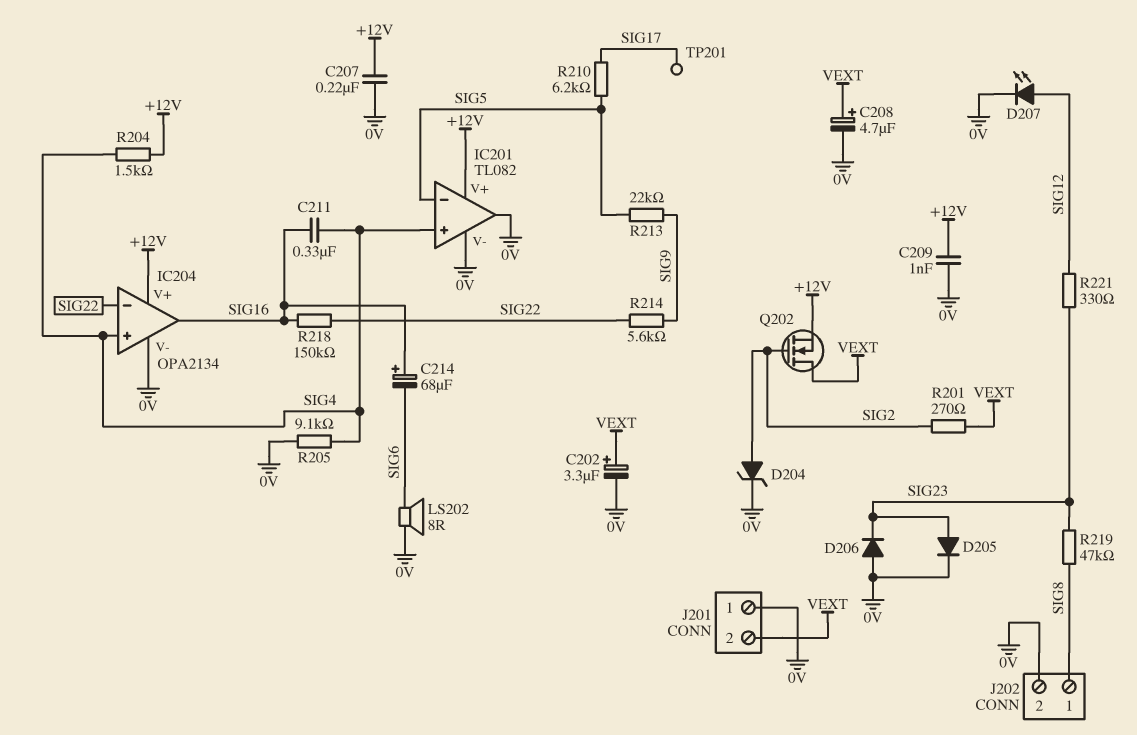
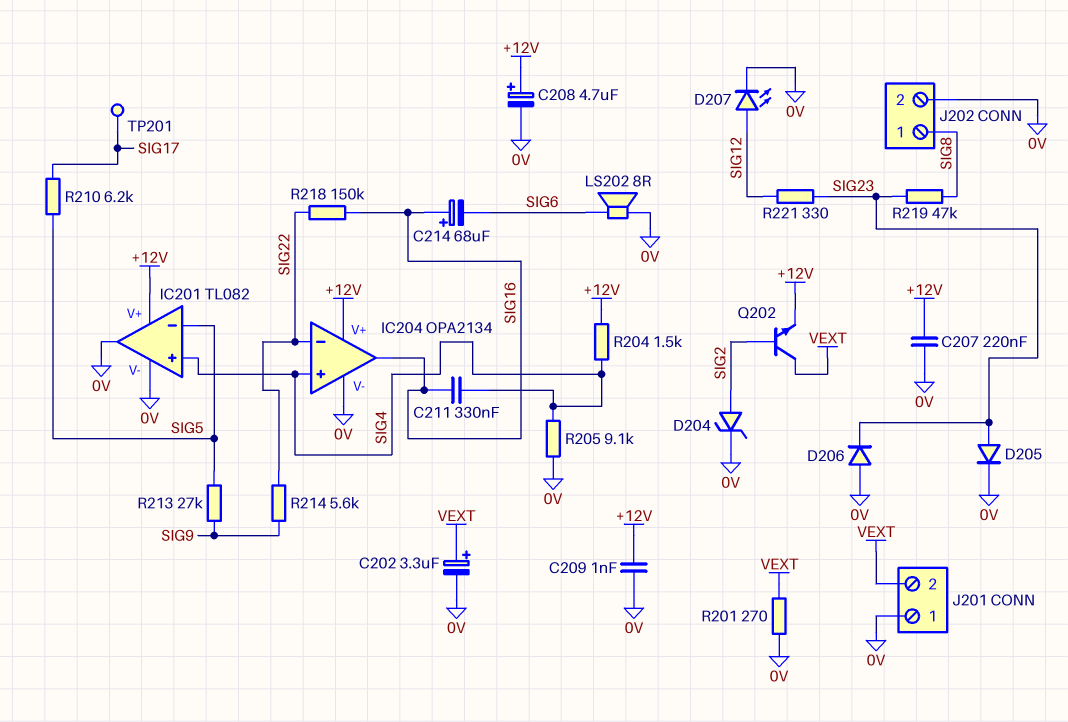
C208: 4.7uF (plus VEXT, minus 0V) -> 4.7uF (plus +12V, minus 0V)
Q202: NMOS (G SIG2, D VEXT, S +12V) -> NPN (B SIG2, C VEXT, E +12V)
R201: 270 (SIG2, VEXT) -> 270 (0V, VEXT)
R213: 22k (SIG5, SIG9) -> 27k (SIG5, SIG9)

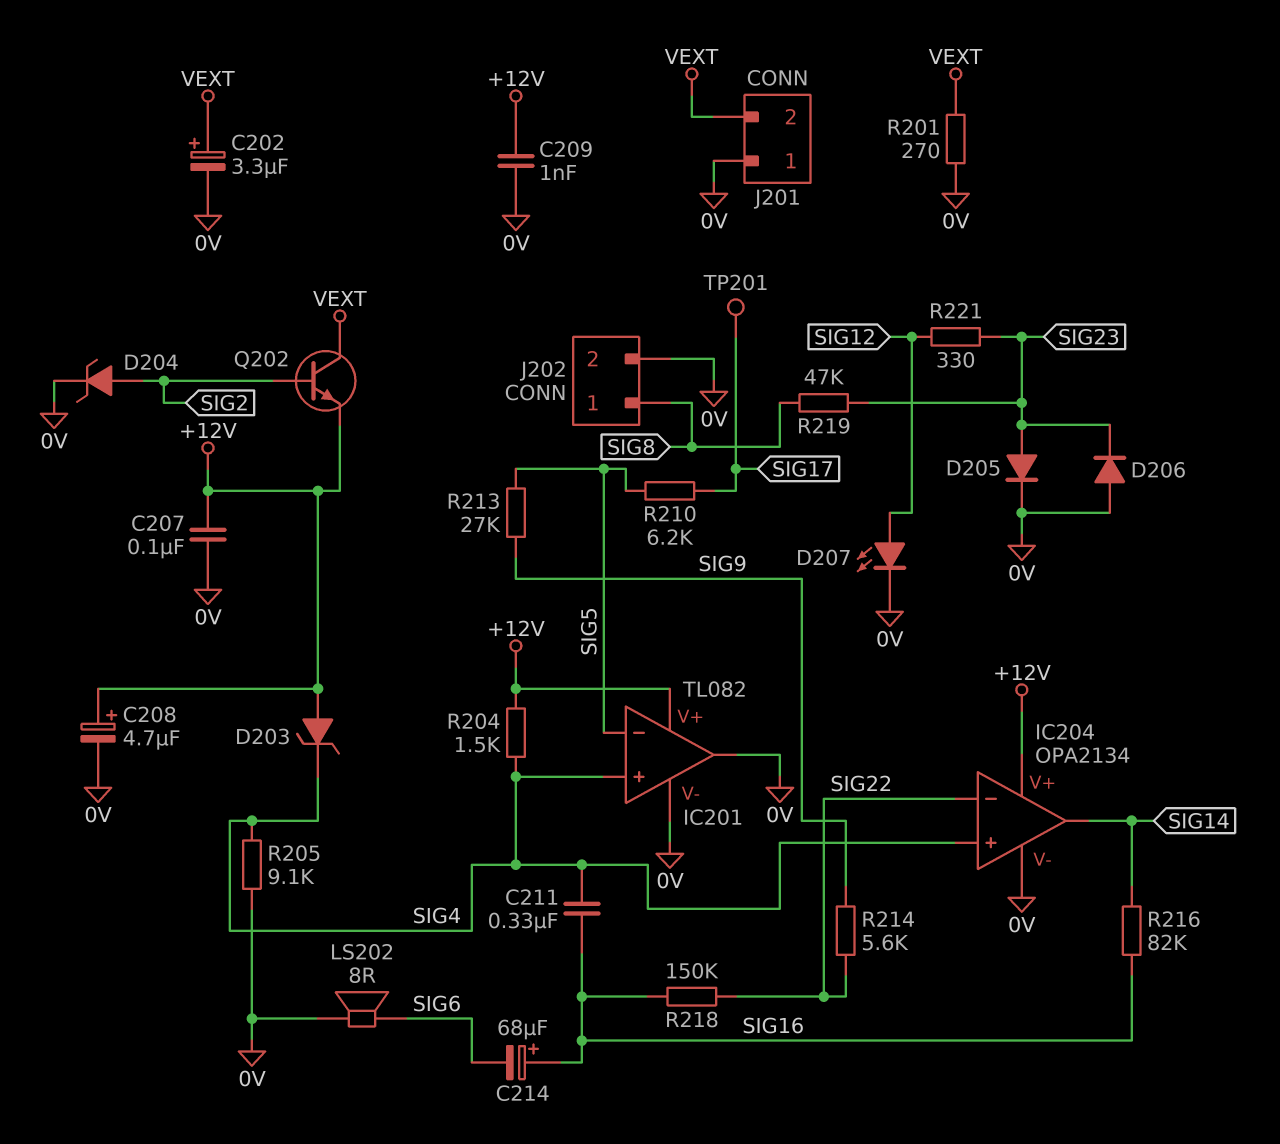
C207: 220nF (+12V, 0V) -> 100nF (+12V, 0V)
D203: none -> zener (A +12V, K SIG4)
IC204 pin out: SIG16 -> SIG14
R216: none -> 82k (SIG14, SIG16)

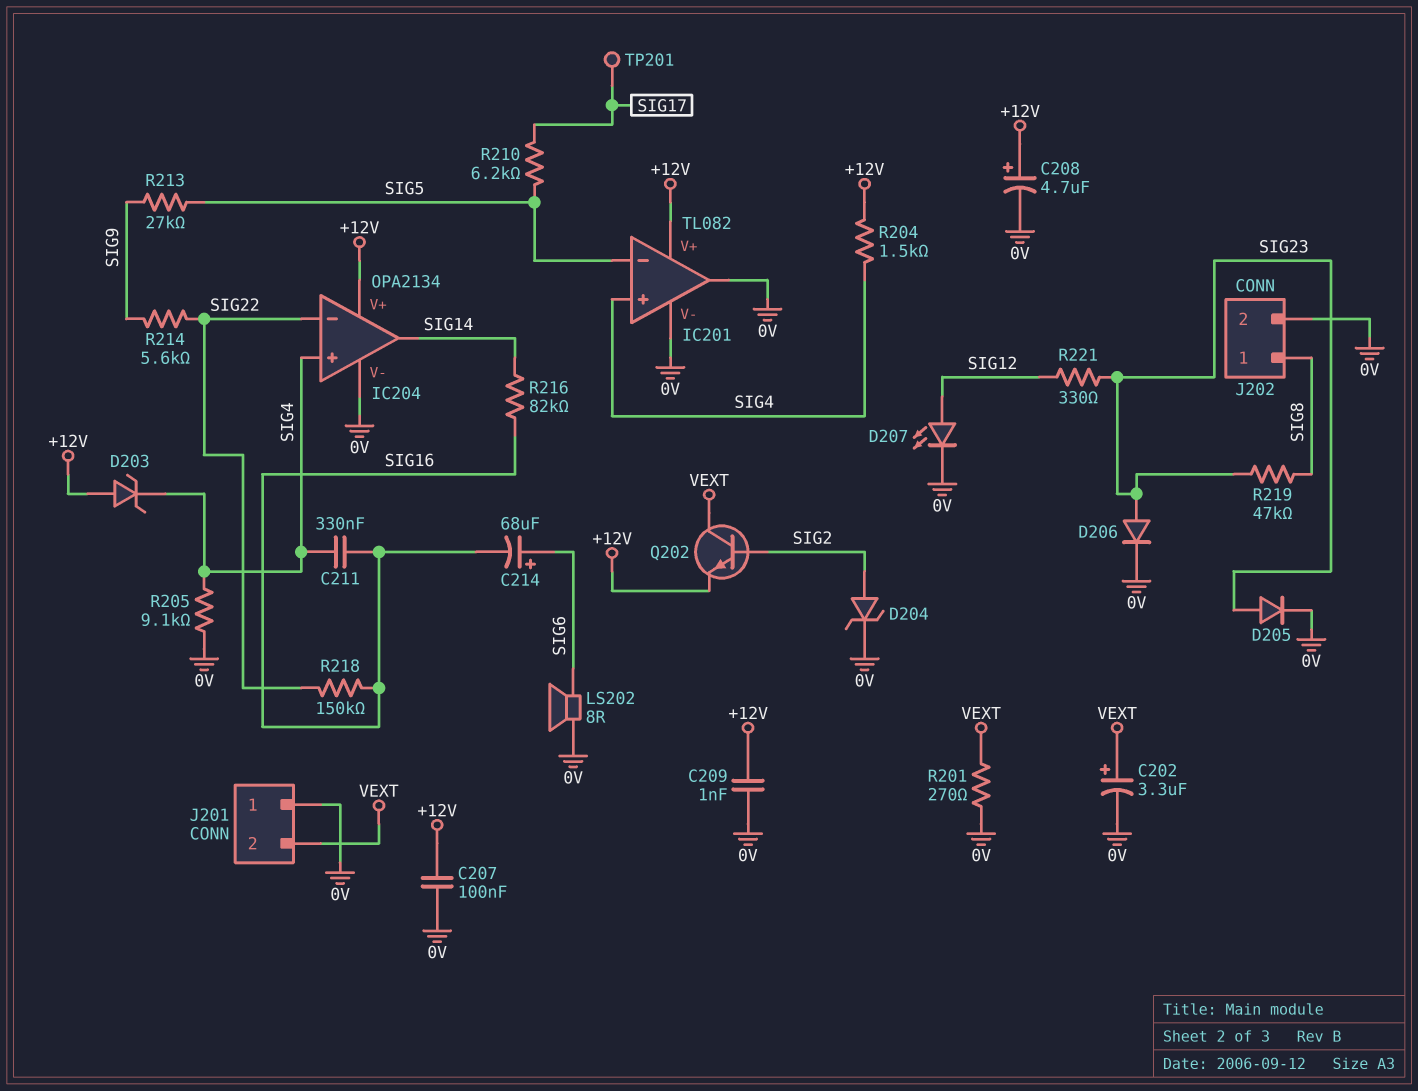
C214: 68uF (plus SIG16, minus SIG6) -> 68uF (plus SIG6, minus SIG16)
D206: diode (A 0V, K SIG23) -> diode (A SIG23, K 0V)

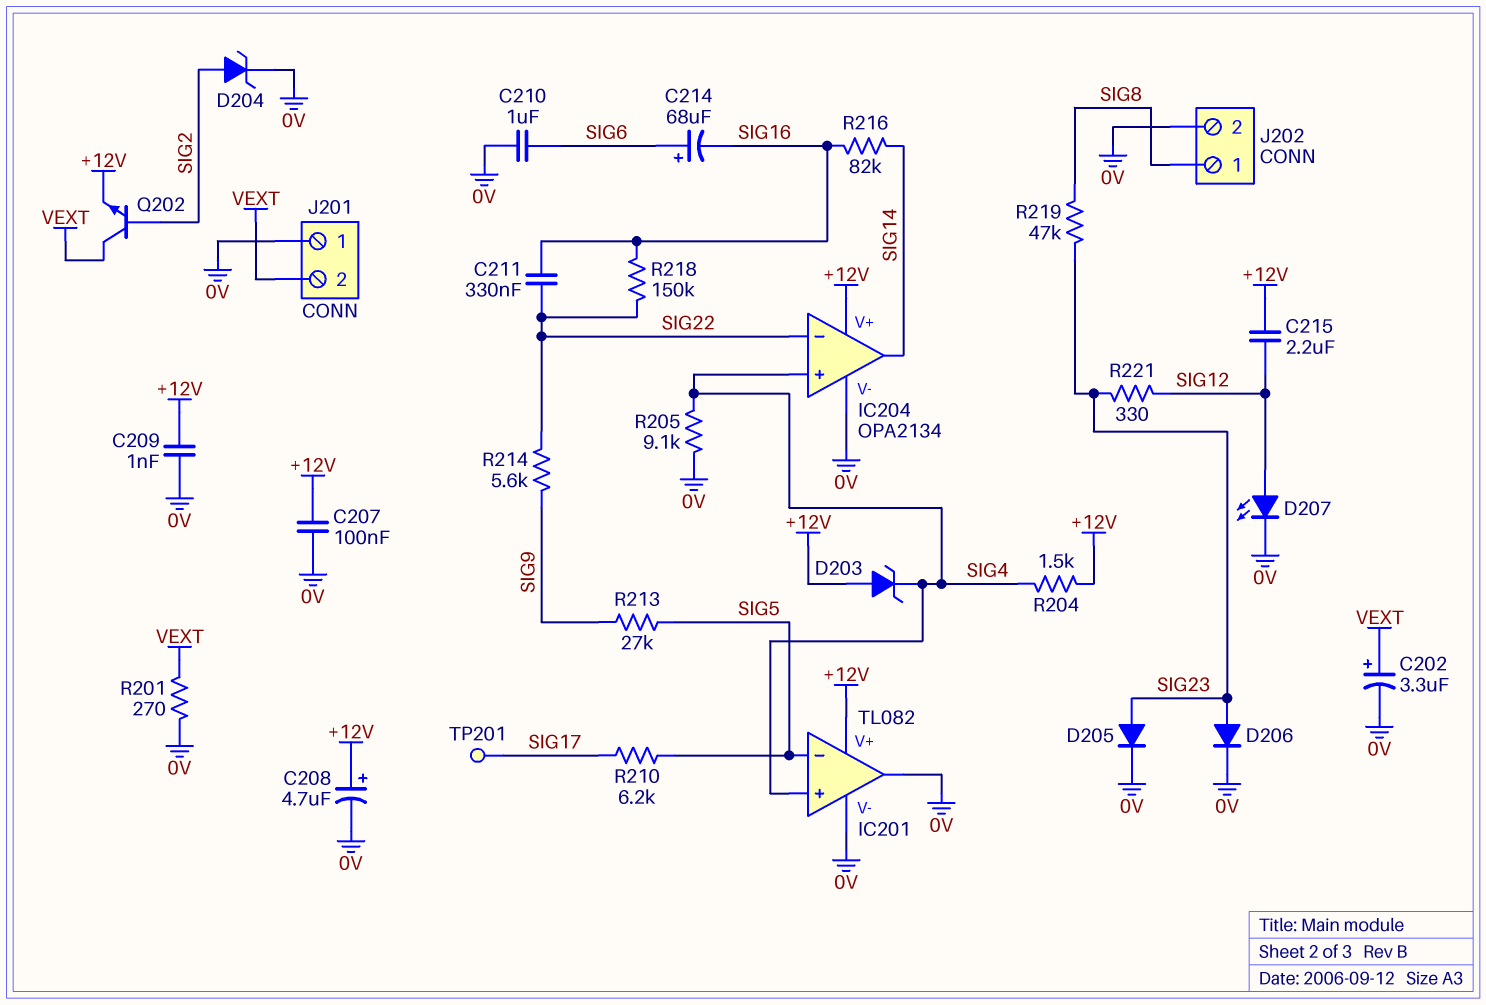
C210: none -> 1uF (0V, SIG6)
C211: 330nF (SIG4, SIG16) -> 330nF (SIG16, SIG22)
C215: none -> 2.2uF (+12V, SIG12)
LS202: speaker 8R (0V, SIG6) -> none

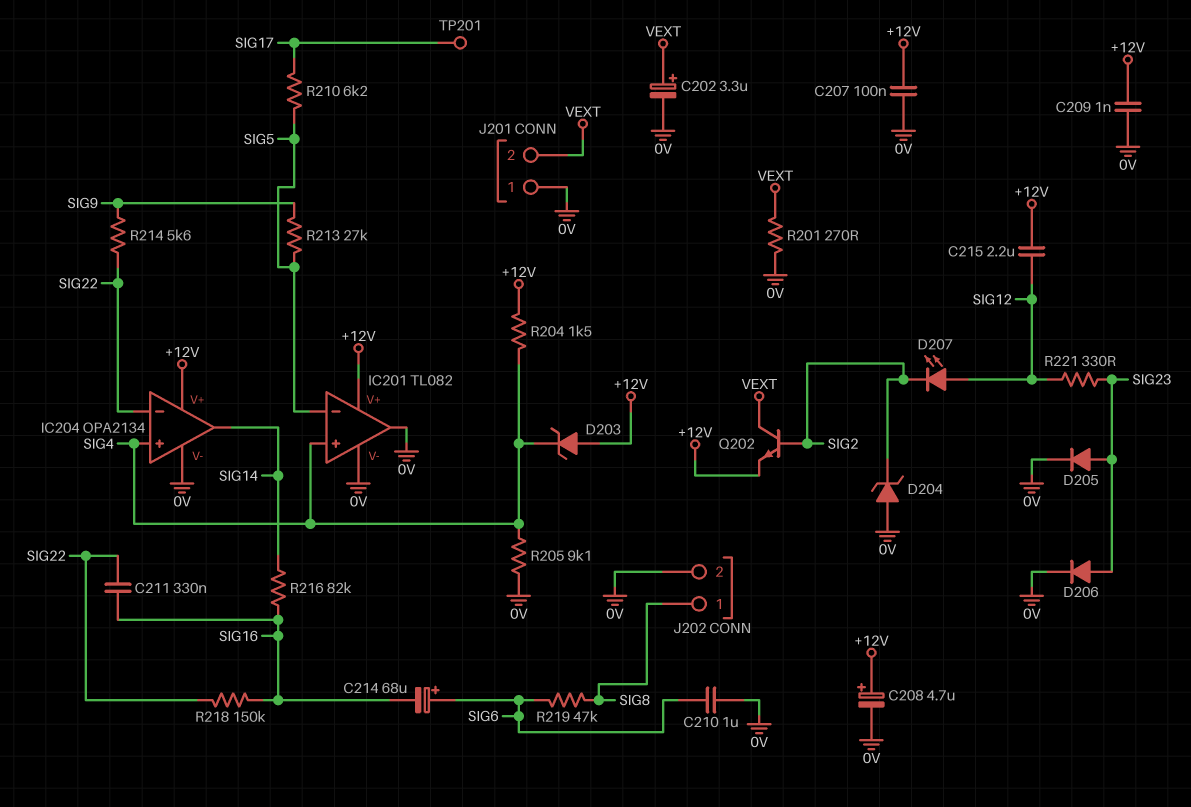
D204: zener (A SIG2, K 0V) -> zener (A 0V, K SIG2)
D207: LED (A SIG12, K 0V) -> LED (A SIG12, K SIG2)
R219: 47k (SIG8, SIG23) -> 47k (SIG6, SIG8)

